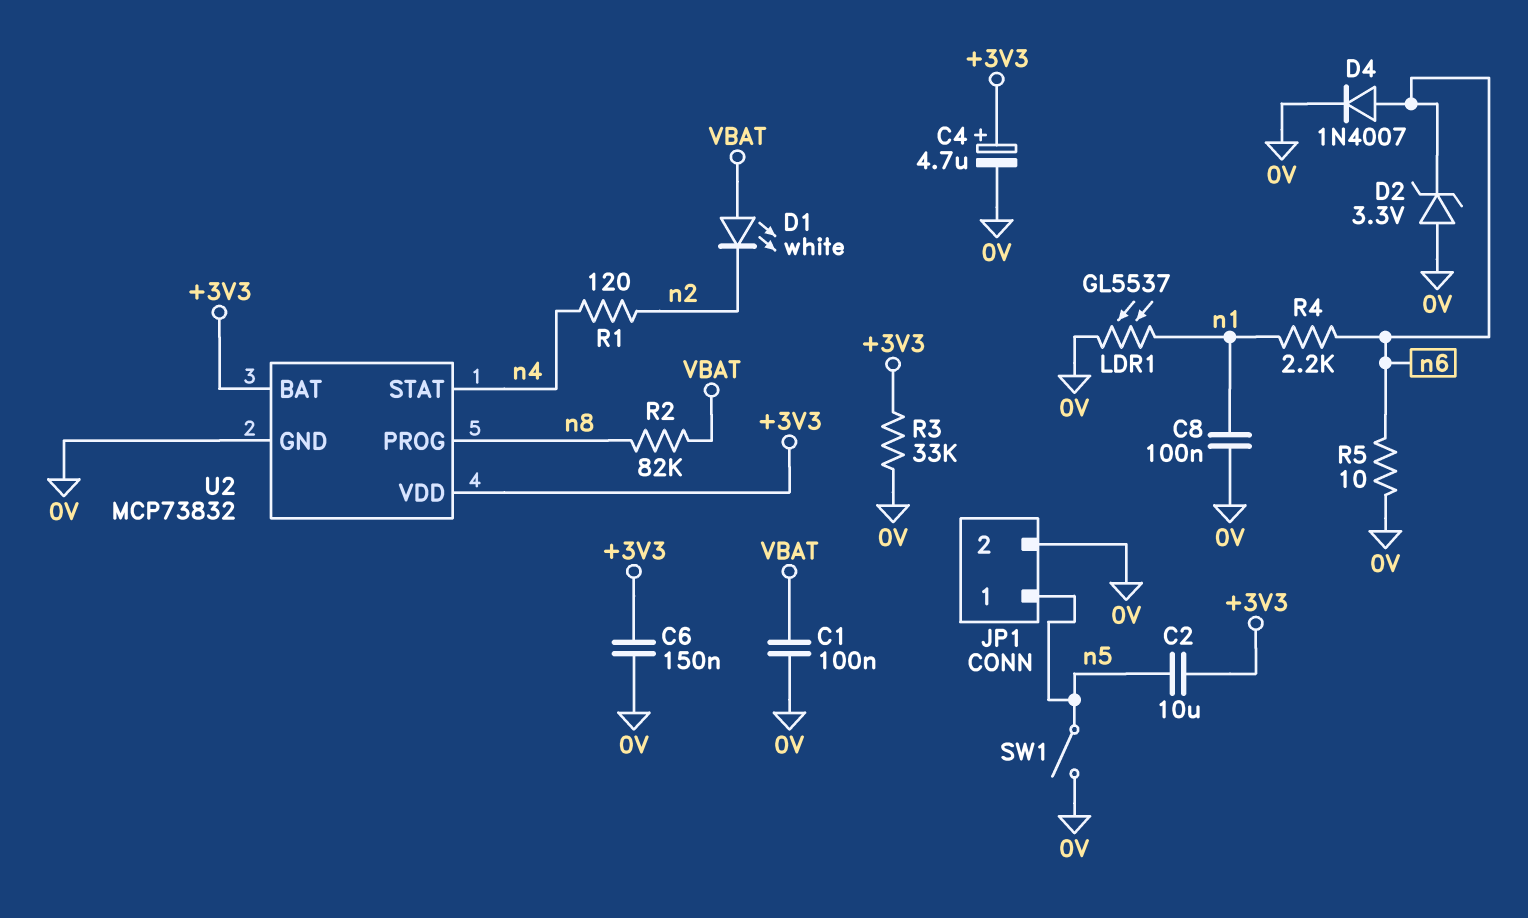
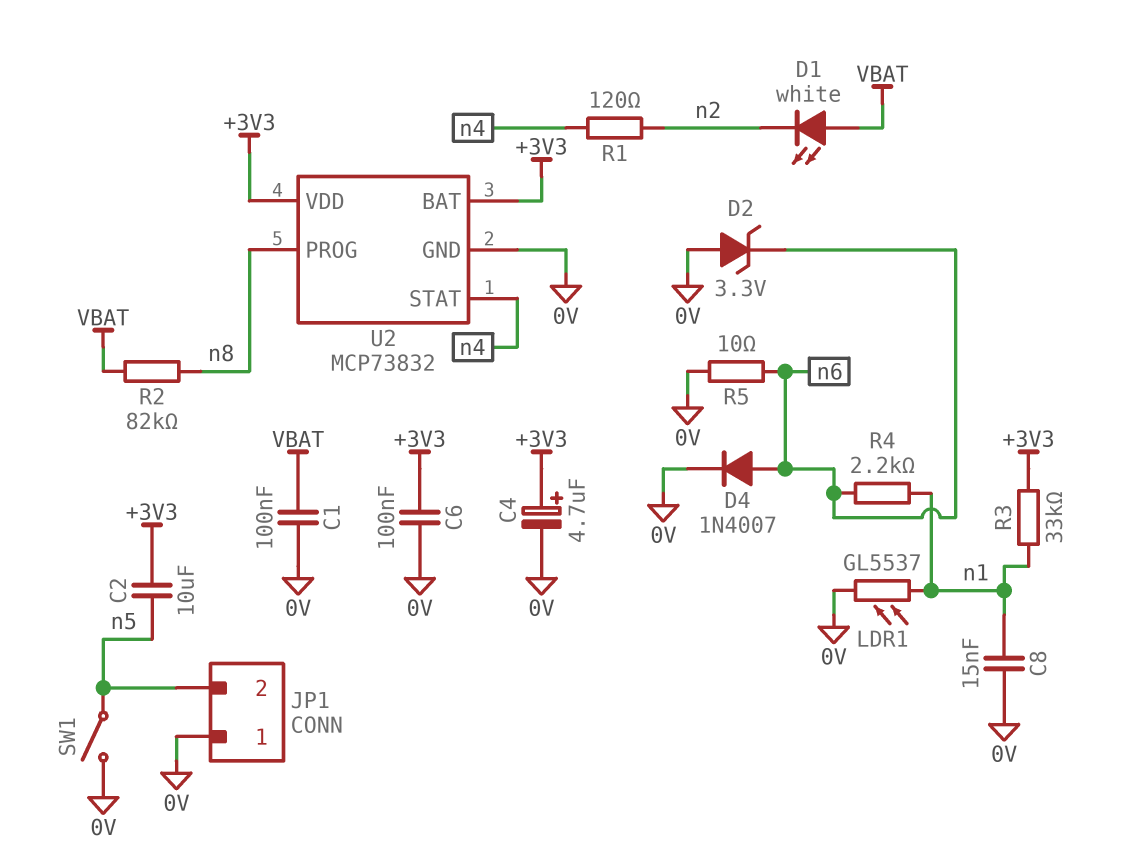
C6: 150nF (+3V3, 0V) -> 100nF (+3V3, 0V)
C8: 100nF (0V, n1) -> 15nF (0V, n1)
JP1 pin 1: n5 -> 0V
JP1 pin 2: 0V -> n5
R3: 33k (+3V3, 0V) -> 33k (+3V3, n1)

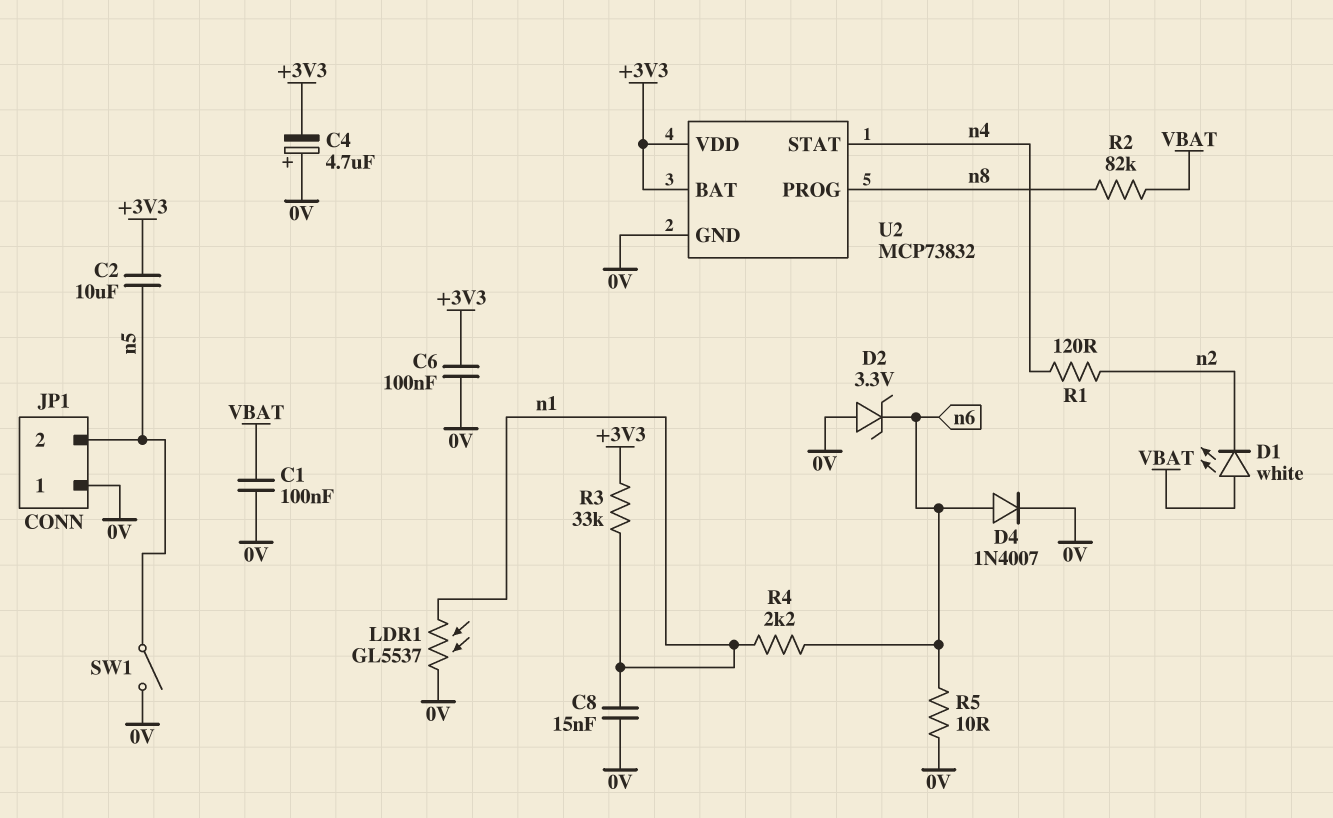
C4: 4.7uF (plus +3V3, minus 0V) -> 4.7uF (plus 0V, minus +3V3)

